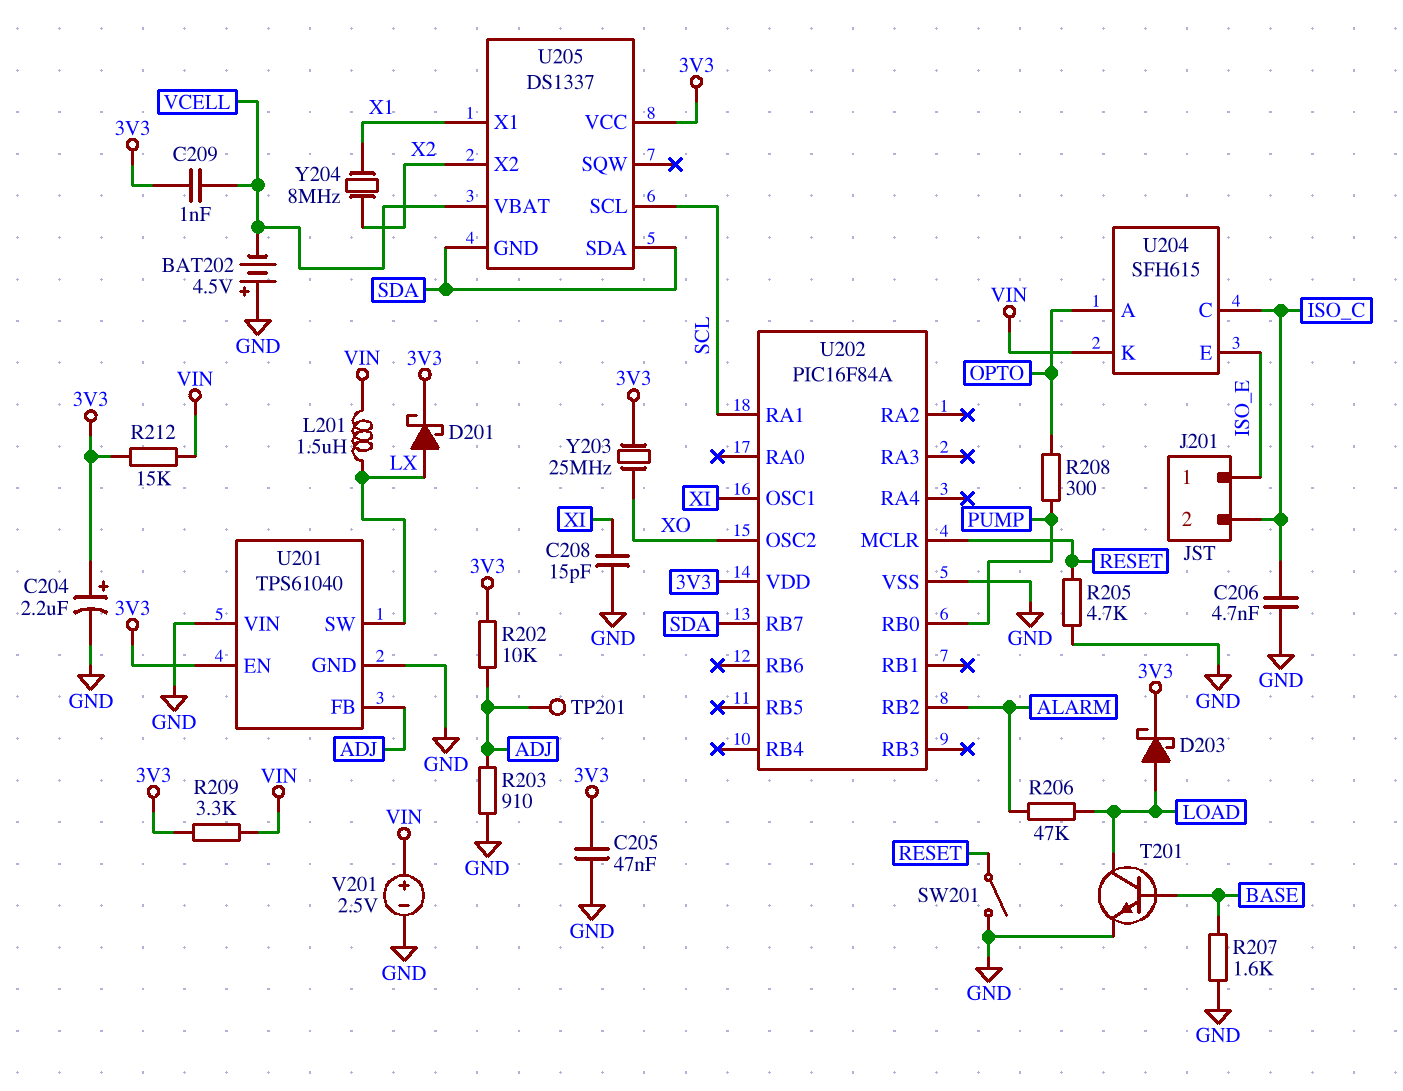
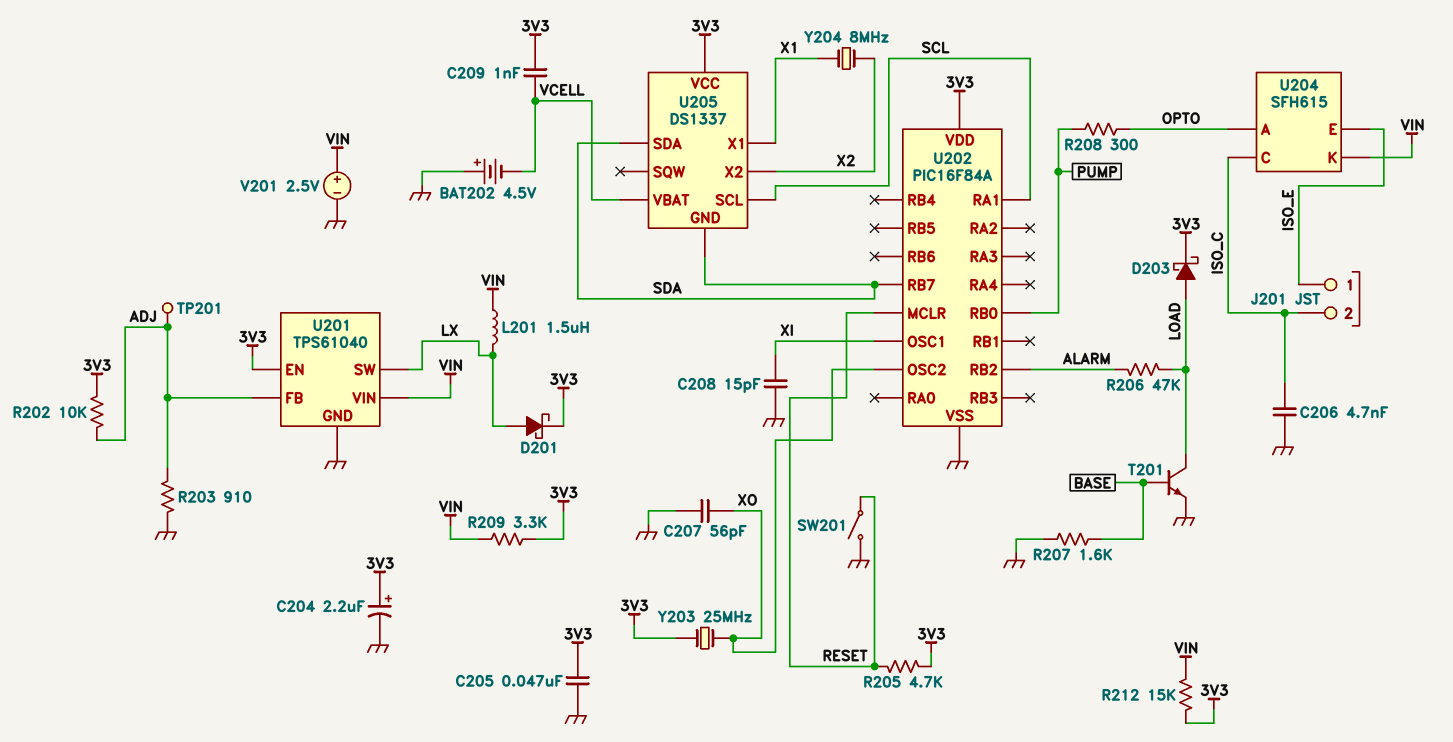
C207: none -> 56pF (GND, XO)
R205: 4.7k (GND, RESET) -> 4.7k (3V3, RESET)
U201 pin VIN: GND -> VIN

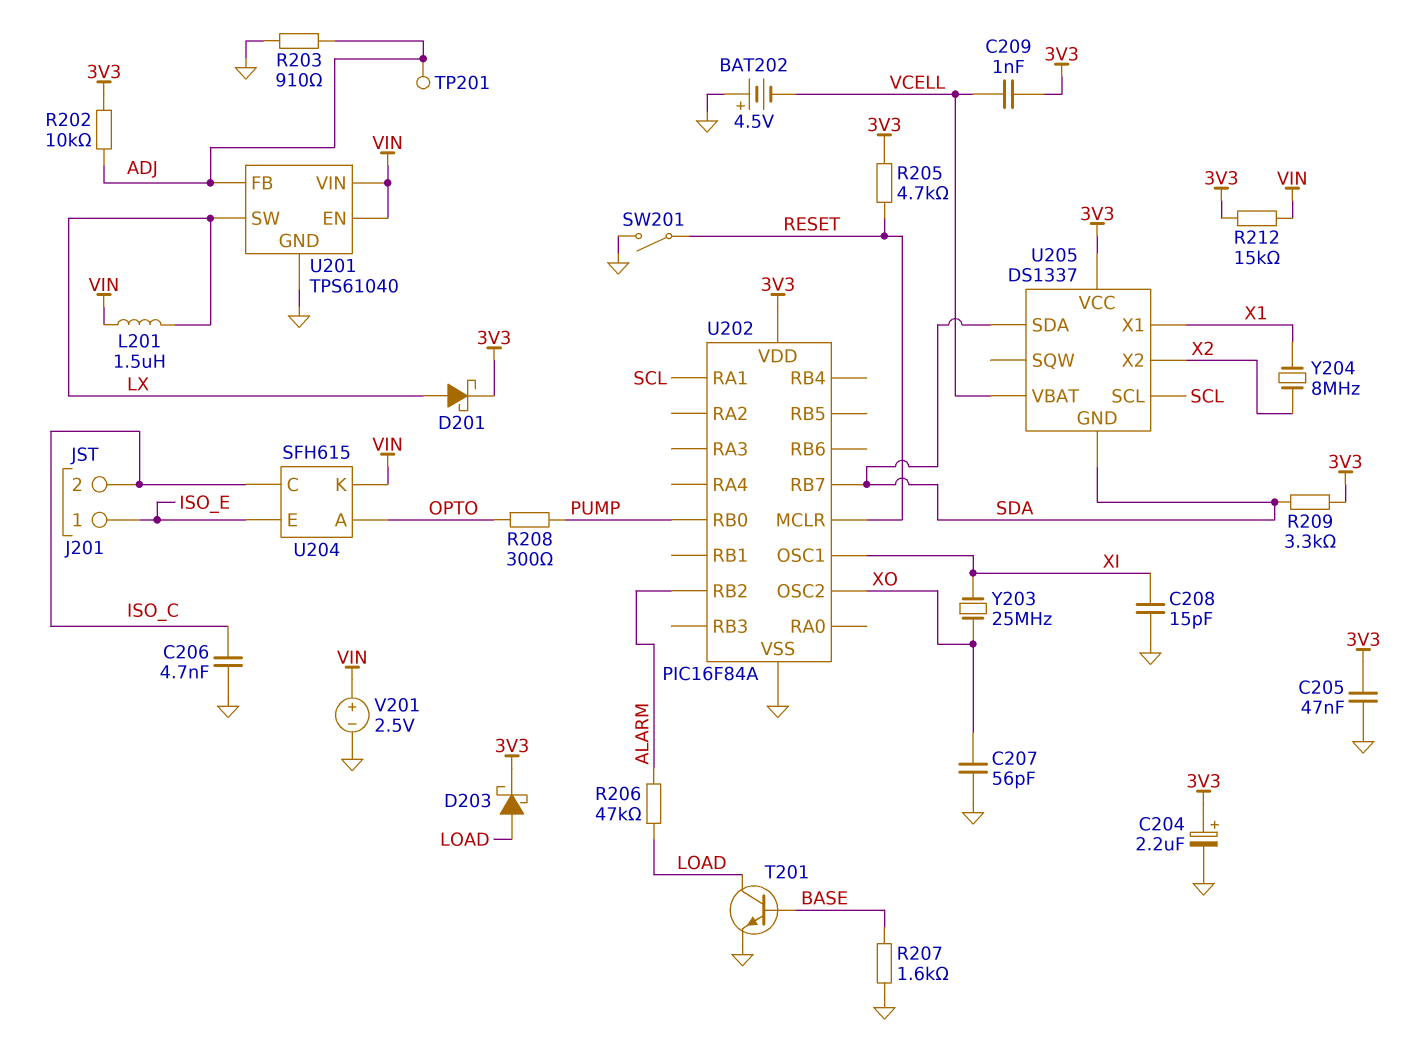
R209: 3.3k (3V3, VIN) -> 3.3k (3V3, SDA)
U201 pin EN: 3V3 -> VIN
Y203: 25MHz (3V3, XO) -> 25MHz (XI, XO)

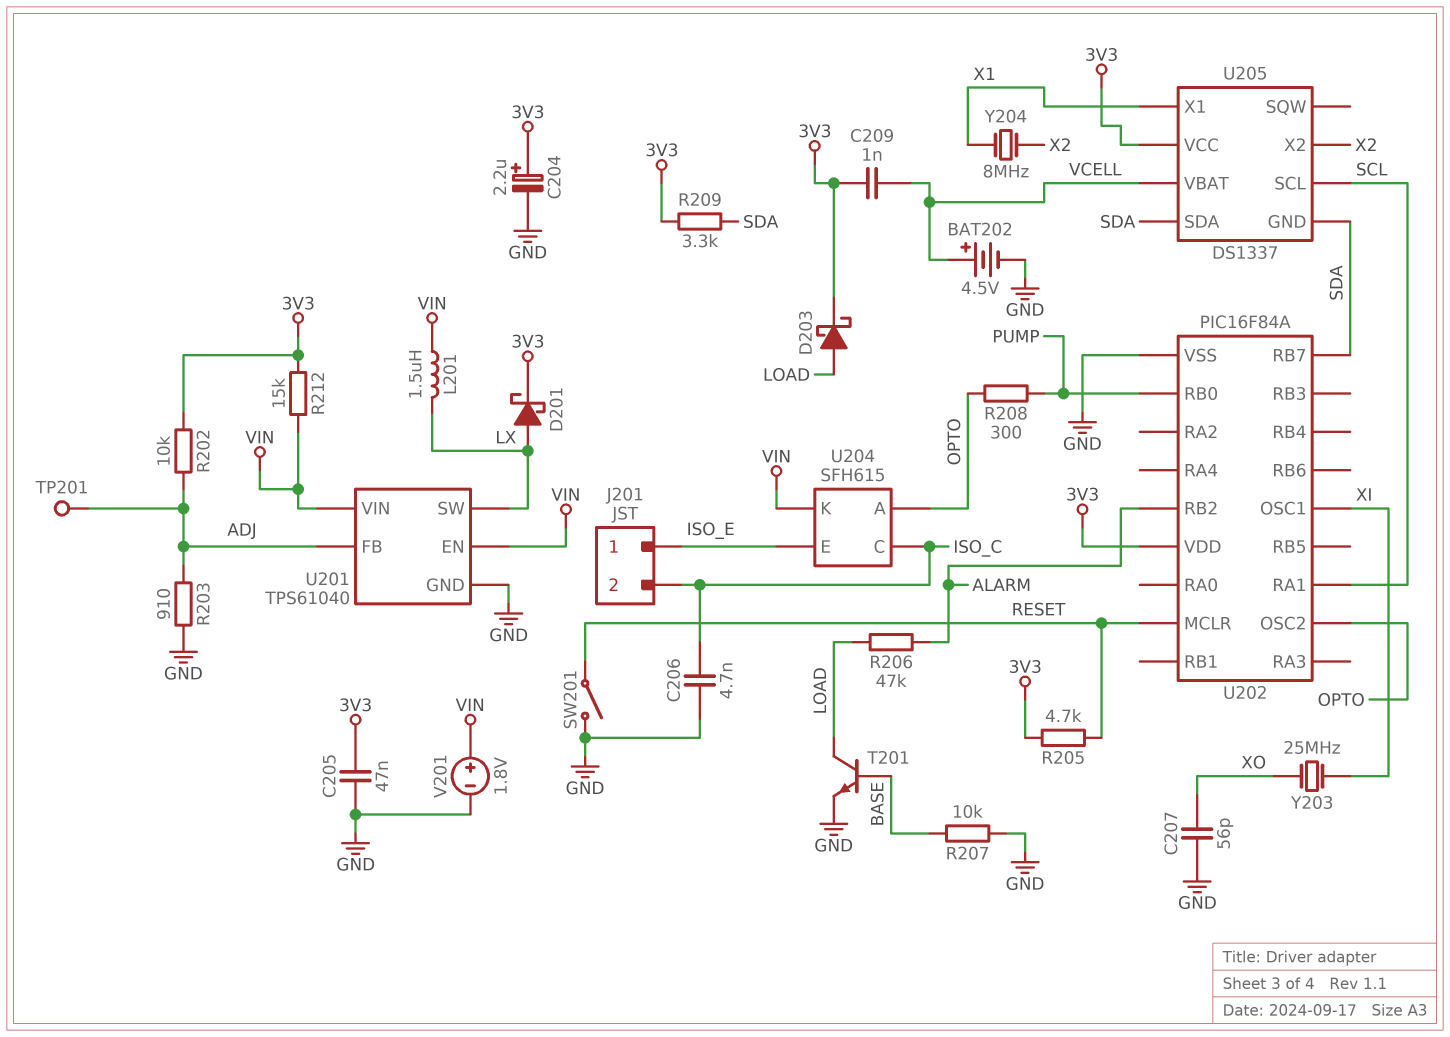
BAT202: 4.5V (plus GND, minus VCELL) -> 4.5V (plus VCELL, minus GND)
C208: 15pF (GND, XI) -> none
R207: 1.6k (BASE, GND) -> 10k (BASE, GND)
U202 pin OSC2: XO -> OPTO
V201: 2.5V (plus VIN, minus GND) -> 1.8V (plus VIN, minus GND)

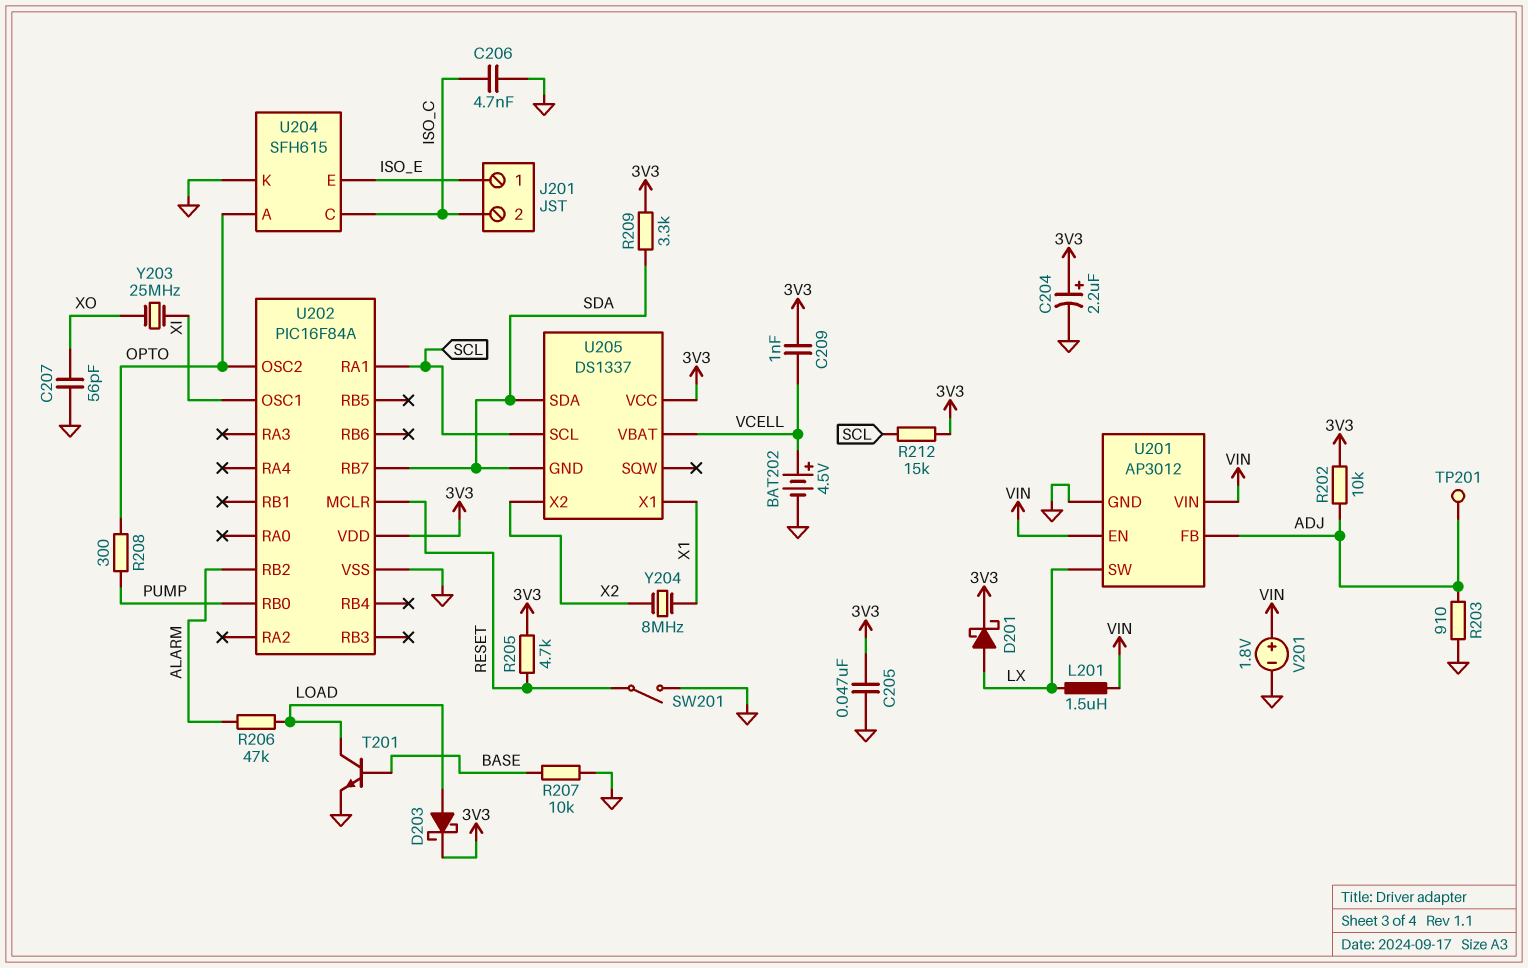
R212: 15k (3V3, VIN) -> 15k (3V3, SCL)
U201: TPS61040 -> AP3012
U204 pin K: VIN -> GND

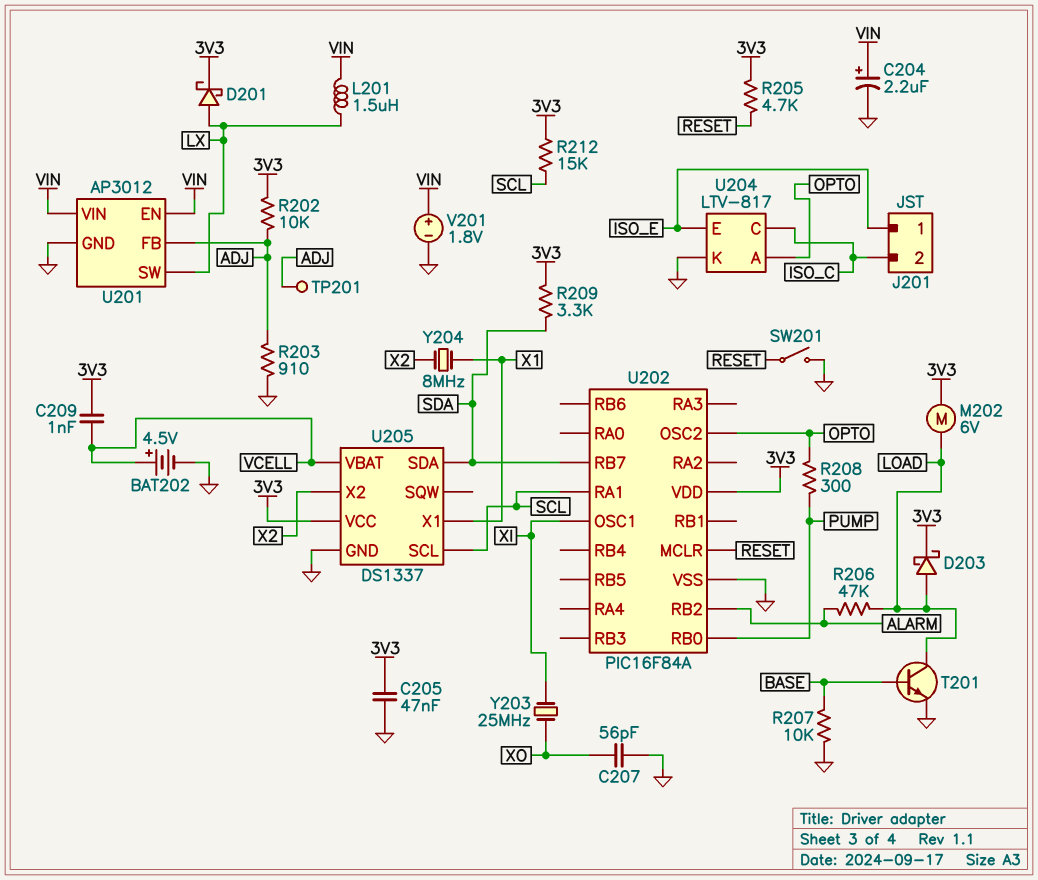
C204: 2.2uF (plus 3V3, minus GND) -> 2.2uF (plus VIN, minus GND)
C206: 4.7nF (GND, ISO_C) -> none
M202: none -> motor 6V (3V3, LOAD)
U204: SFH615 -> LTV-817
U205 pin GND: SDA -> GND

